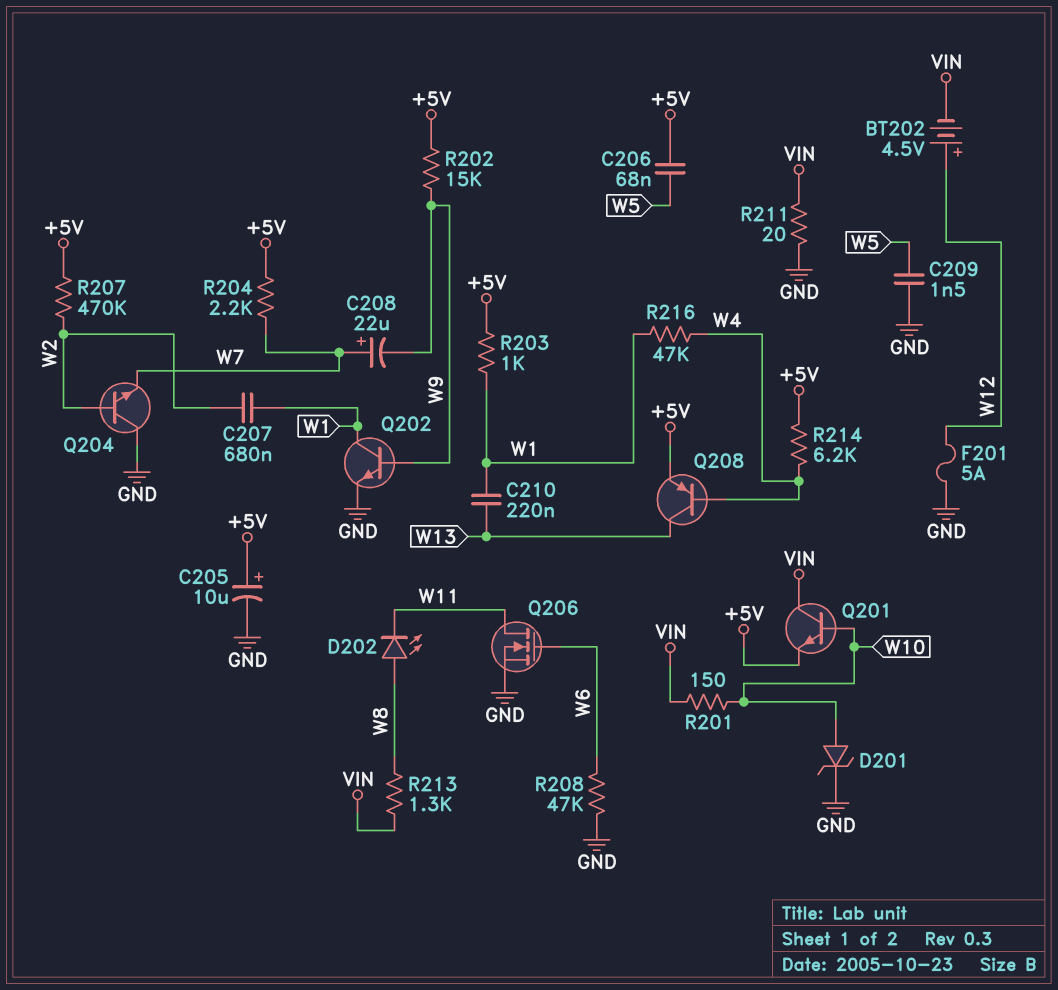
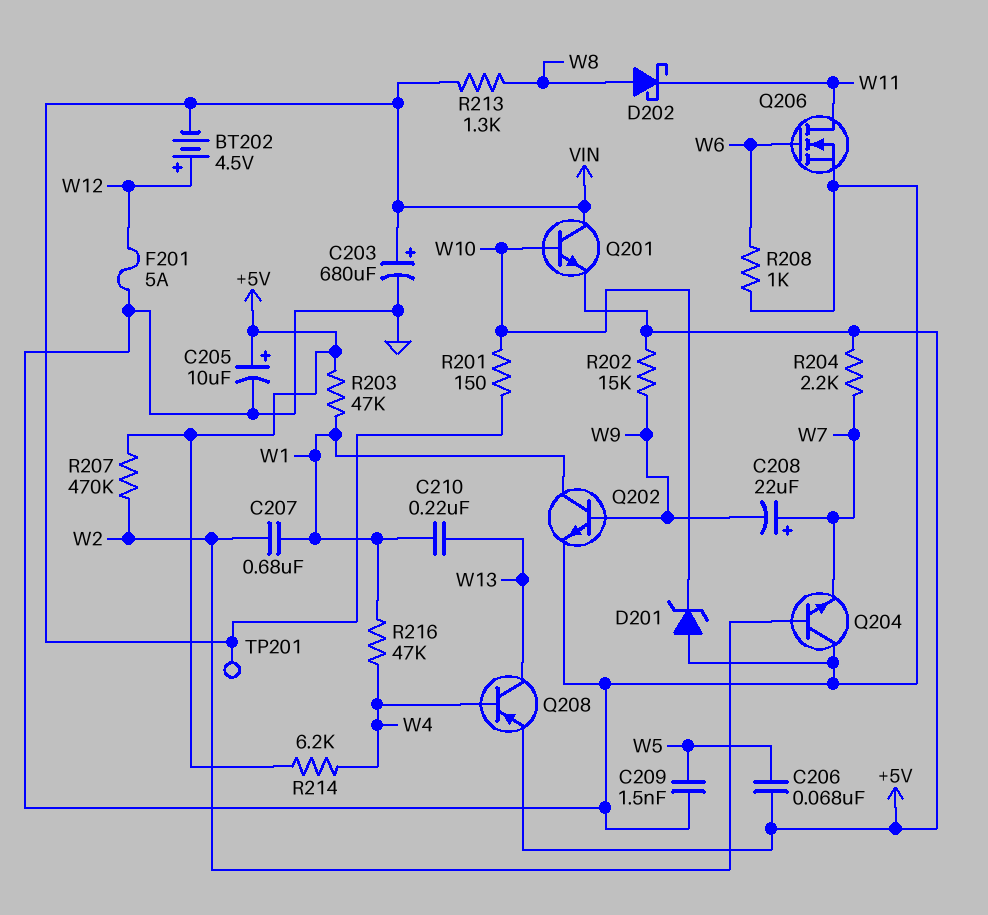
C203: none -> 680uF (plus VIN, minus GND)
D201: zener (A W10, K GND) -> zener (A GND, K W10)
D202: LED (A W8, K W11) -> schottky (A W8, K W11)
R203: 1k (+5V, W1) -> 47k (+5V, W1)
R208: 47k (GND, W6) -> 1k (GND, W6)
R211: 20 (GND, VIN) -> none
TP201: none -> test point (VIN)

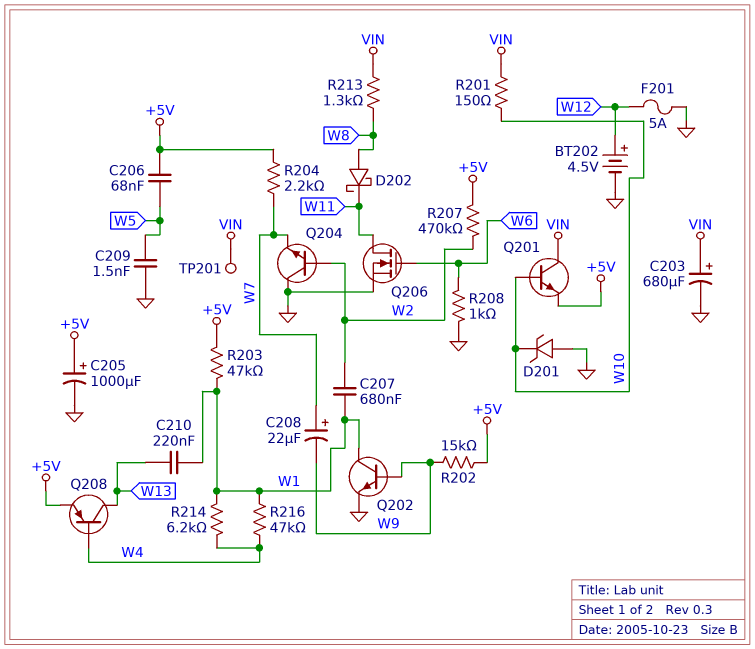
BT202: 4.5V (plus W12, minus VIN) -> 4.5V (plus W12, minus GND)
C205: 10uF (plus +5V, minus GND) -> 1000uF (plus +5V, minus GND)
R214: 6.2k (+5V, W4) -> 6.2k (W1, W4)

